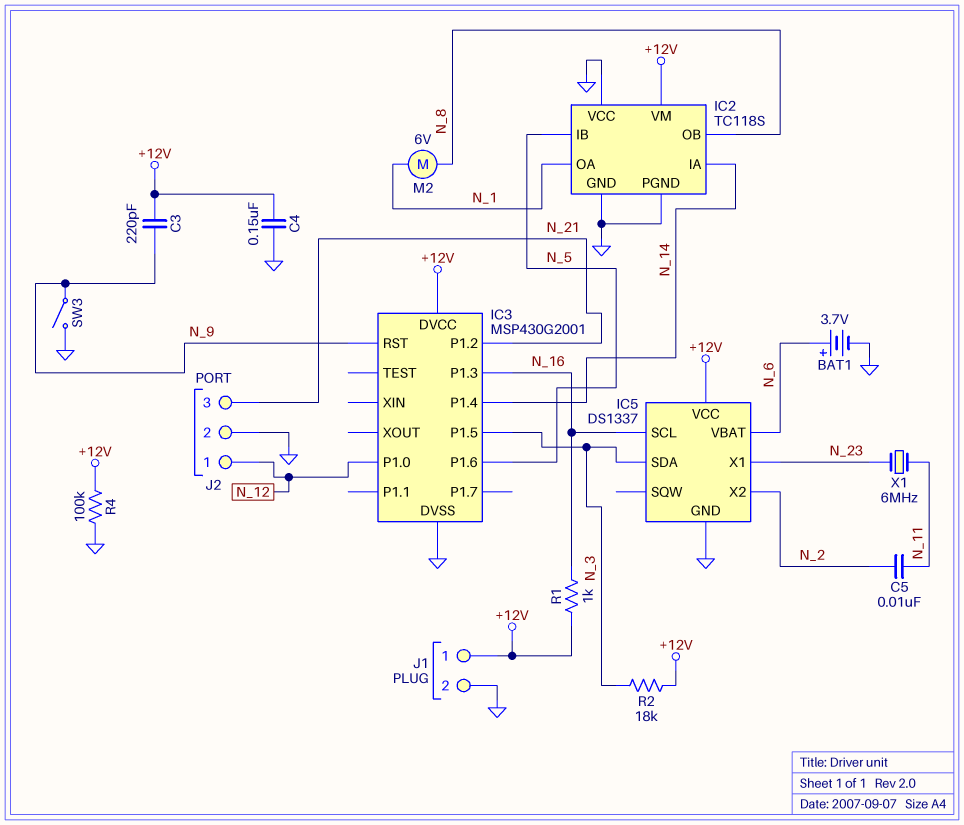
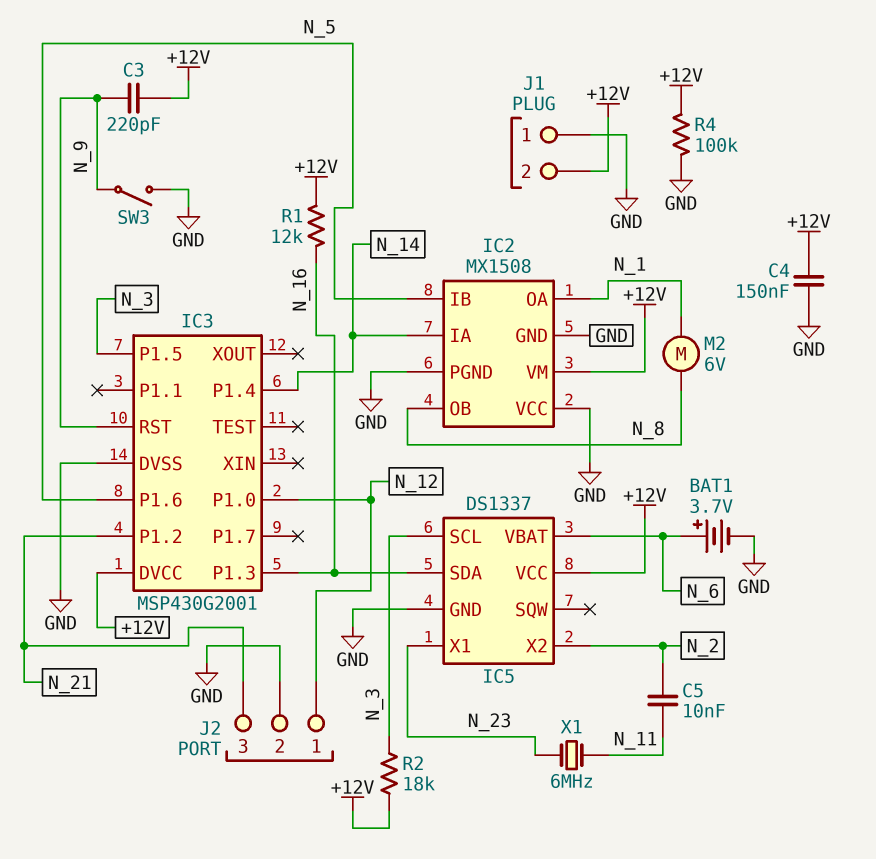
IC2: TC118S -> MX1508
IC5 pin SCL: N_16 -> N_3
IC5 pin SDA: N_3 -> N_16
J1 pin 1: +12V -> GND
J1 pin 2: GND -> +12V
R1: 1k (+12V, N_16) -> 12k (+12V, N_16)

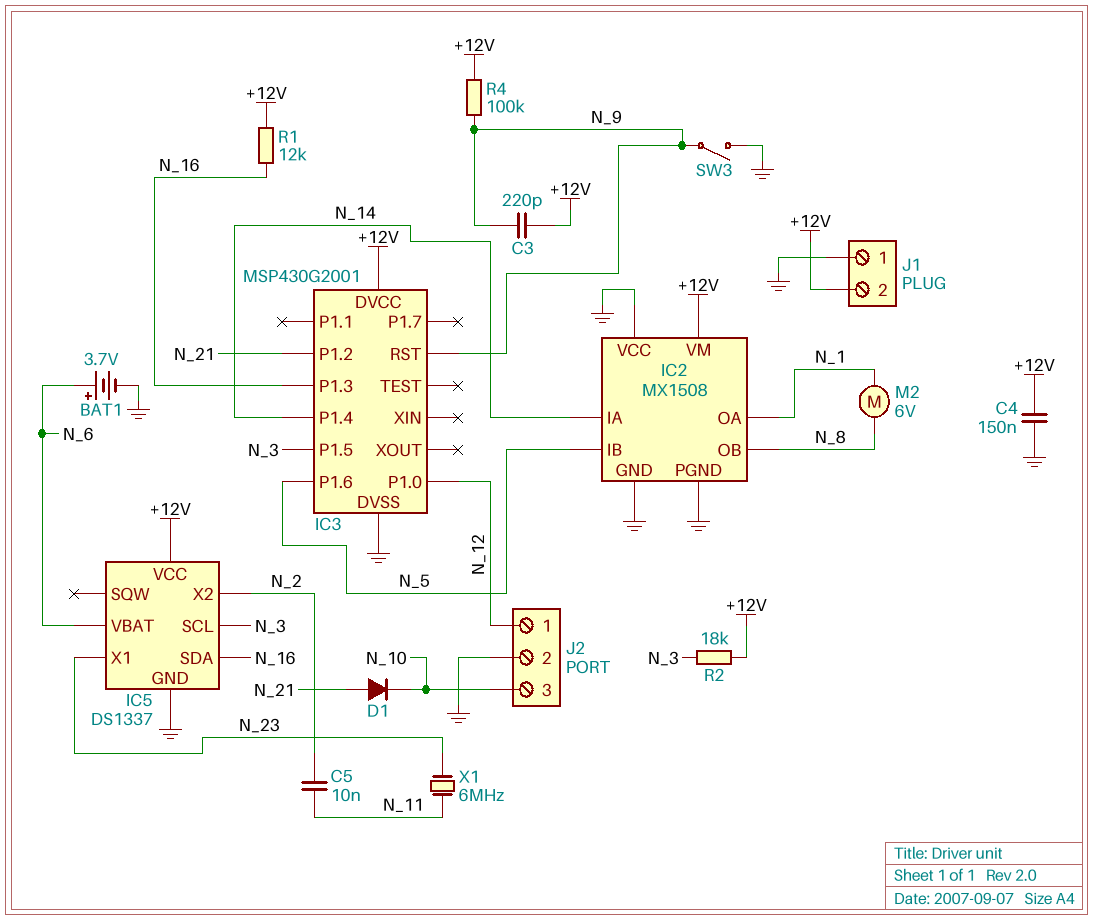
D1: none -> diode (A N_21, K N_10)
J2 pin 3: N_21 -> N_10
R4: 100k (+12V, GND) -> 100k (+12V, N_9)

